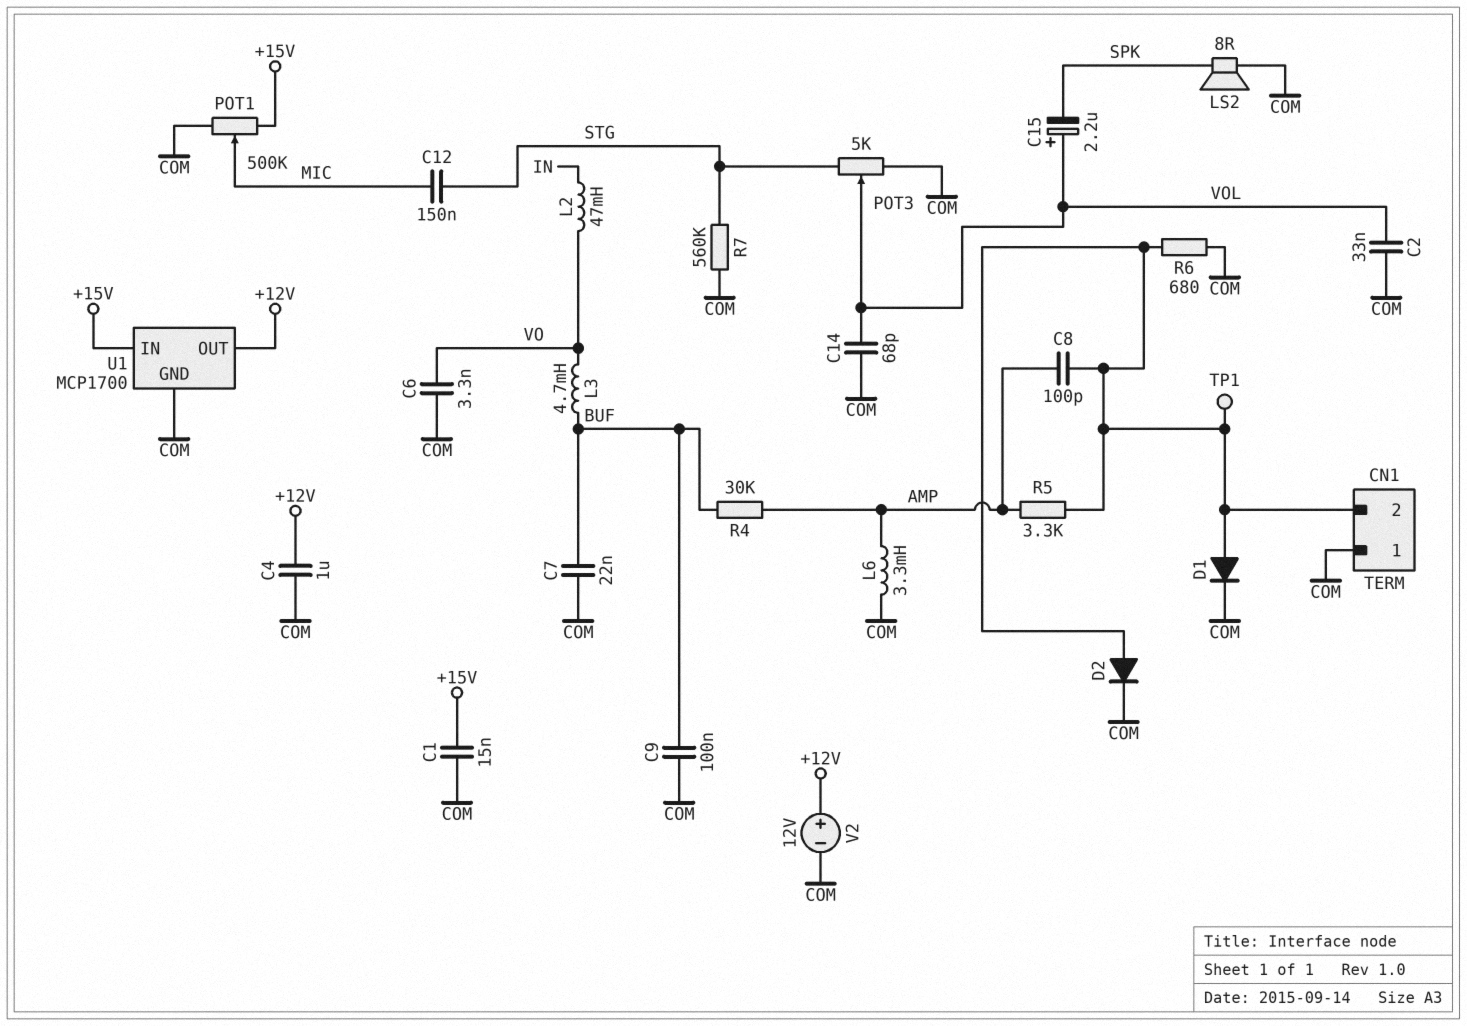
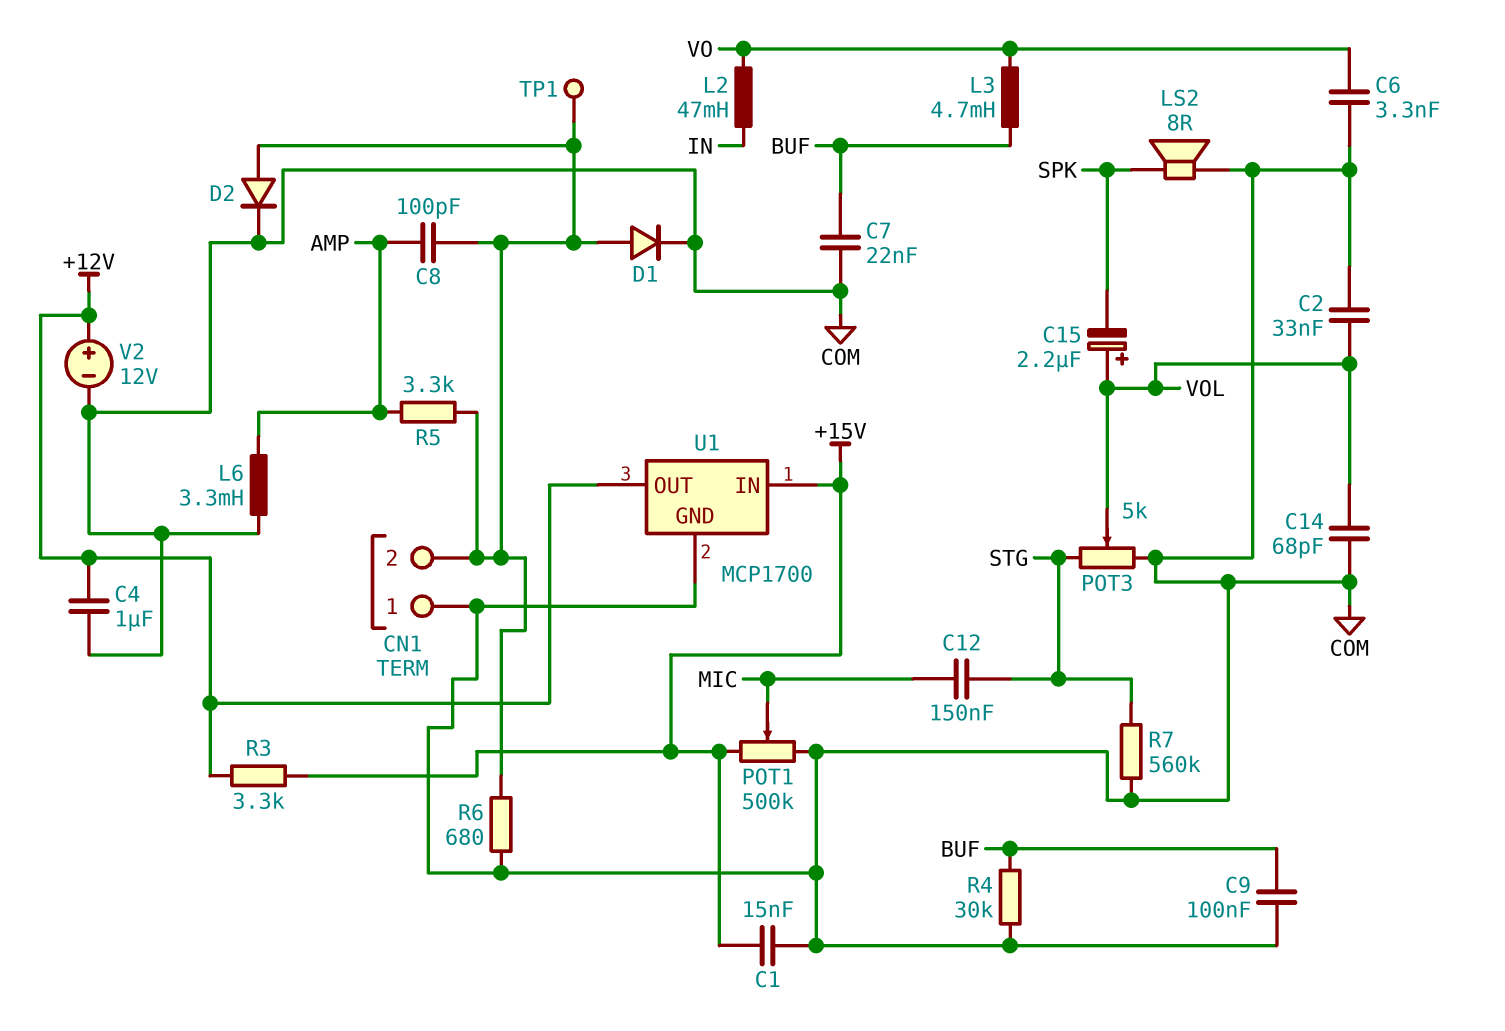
R3: none -> 3.3k (+12V, +15V)
R4: 30k (AMP, BUF) -> 30k (BUF, COM)

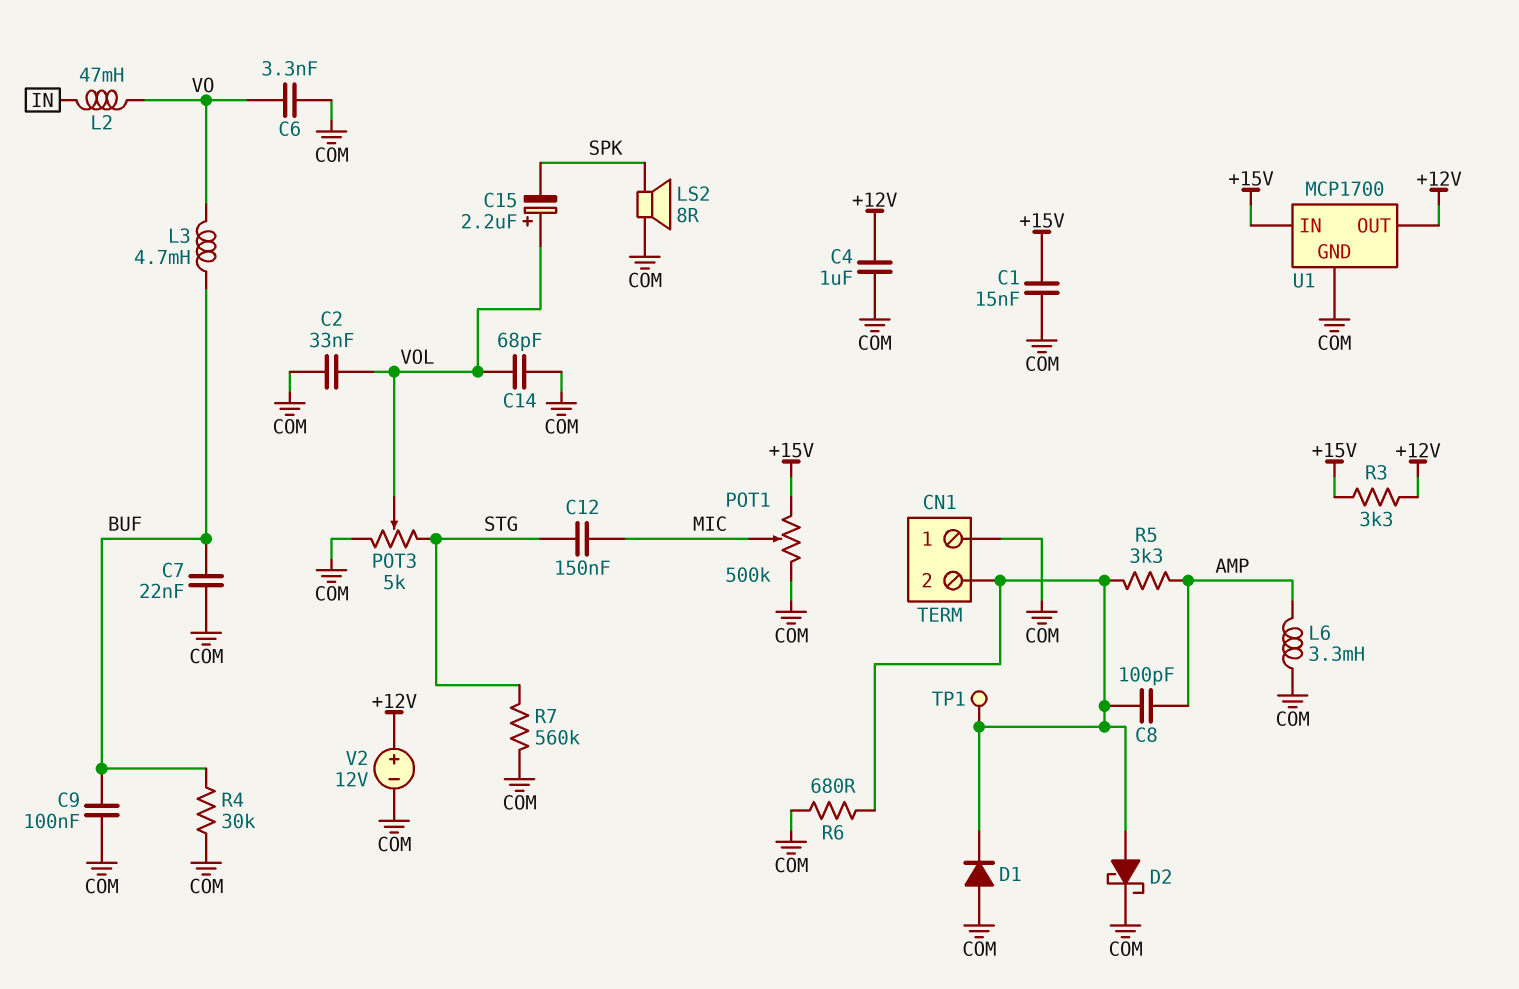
D1: diode (A CN1/2, K COM) -> diode (A COM, K CN1/2)
D2: diode (A CN1/2, K COM) -> schottky (A CN1/2, K COM)

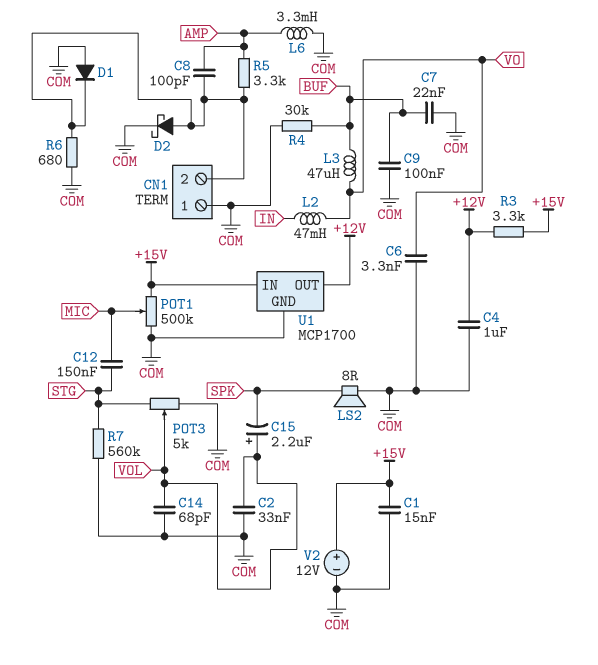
L3: 4.7mH (BUF, VO) -> 47uH (BUF, VO)
TP1: test point (CN1/2) -> none
V2: 12V (plus +12V, minus COM) -> 12V (plus +15V, minus COM)

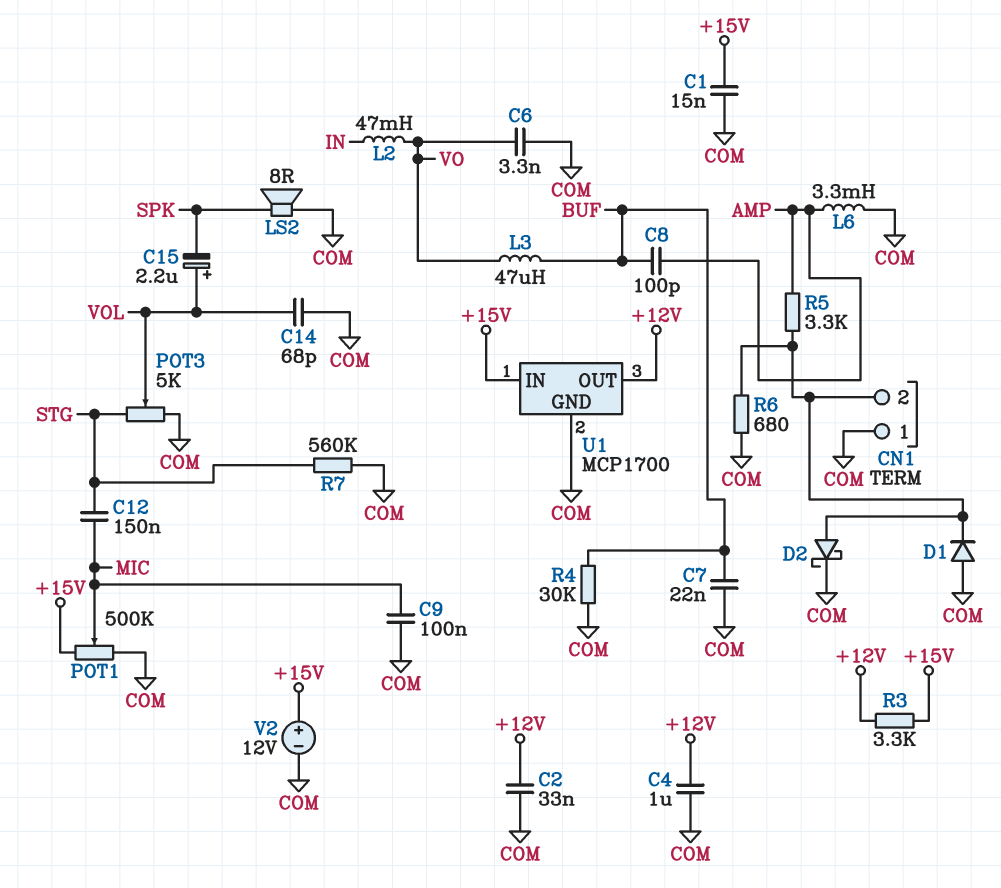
C2: 33nF (COM, VOL) -> 33nF (+12V, COM)
C8: 100pF (AMP, CN1/2) -> 100pF (AMP, BUF)
C9: 100nF (BUF, COM) -> 100nF (COM, MIC)

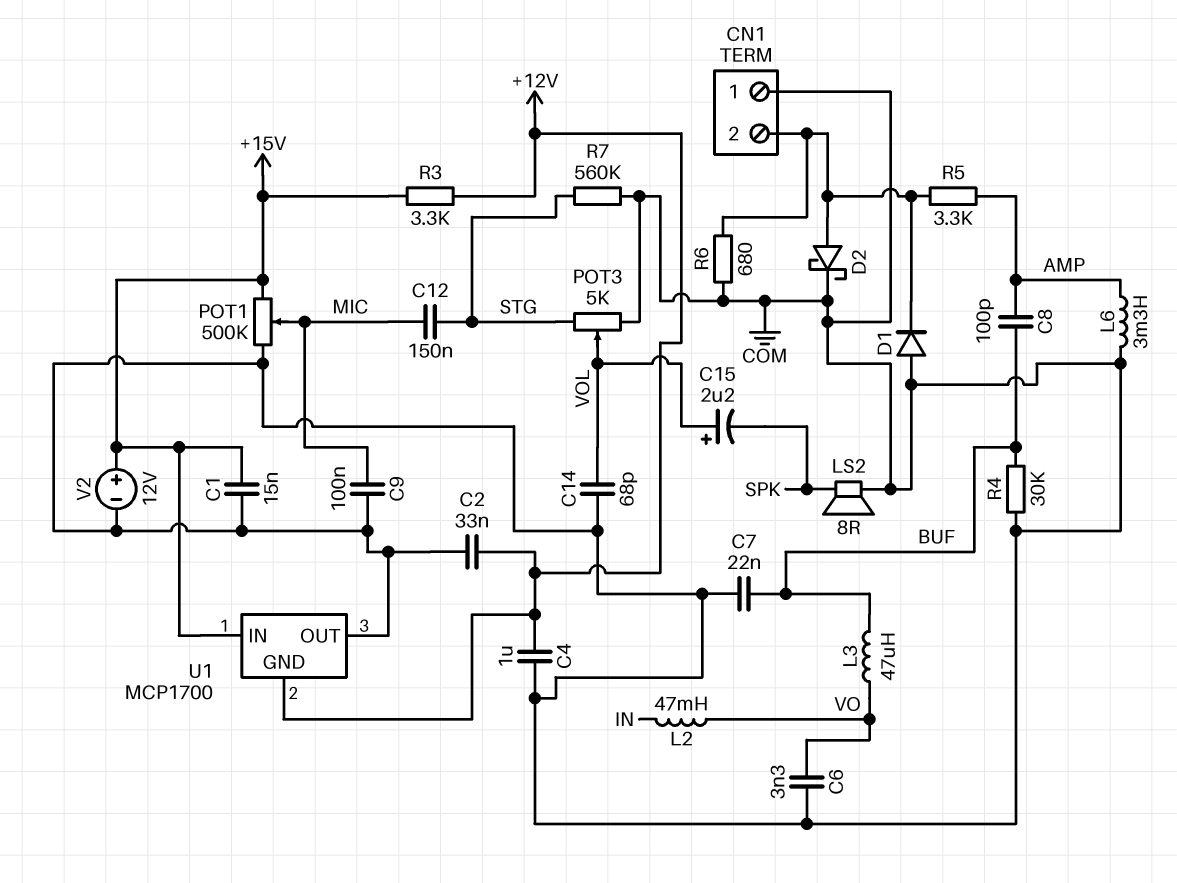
U1 pin GND: COM -> +12V
U1 pin OUT: +12V -> COM

